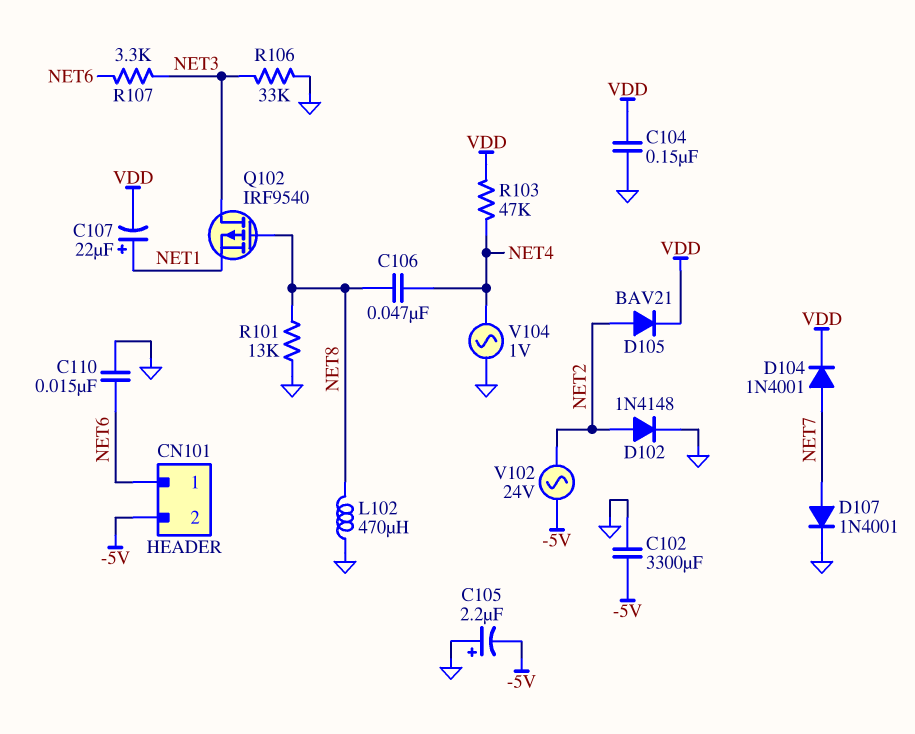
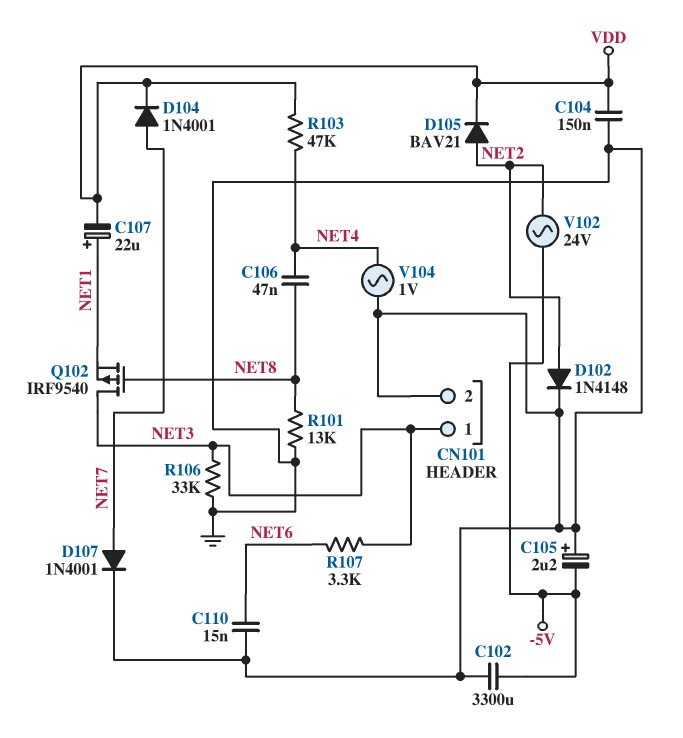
CN101 pin 1: NET6 -> NET3
CN101 pin 2: -5V -> GND
L102: 470uH (GND, NET8) -> none

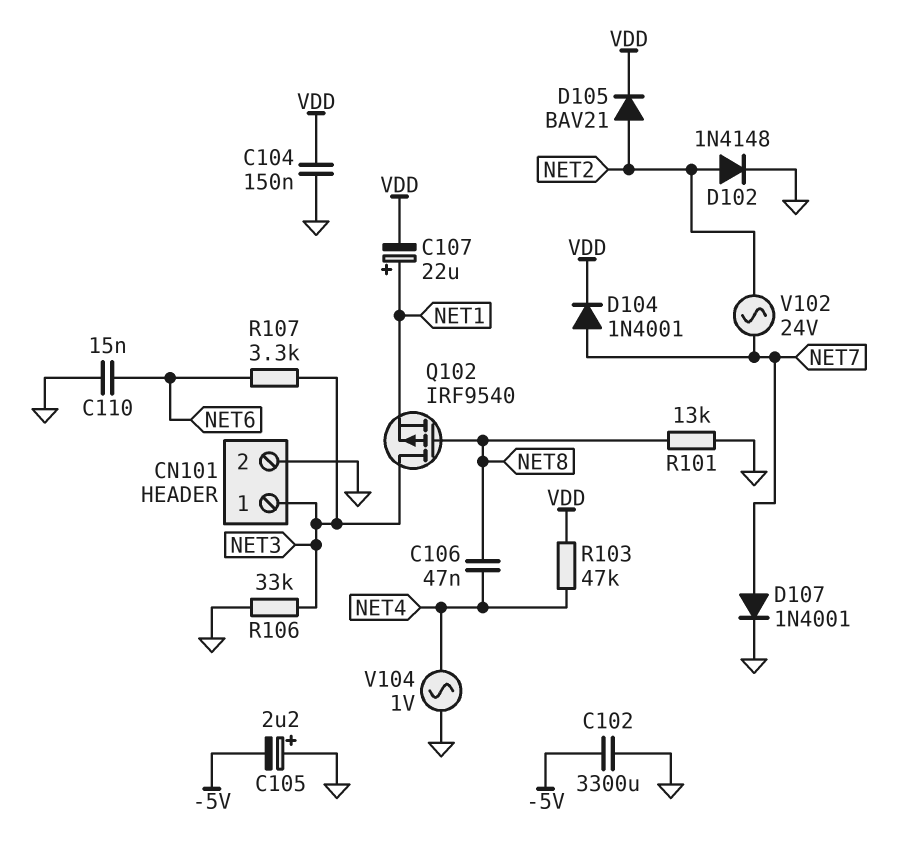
V102: AC 24V (-5V, NET2) -> AC 24V (NET2, NET7)

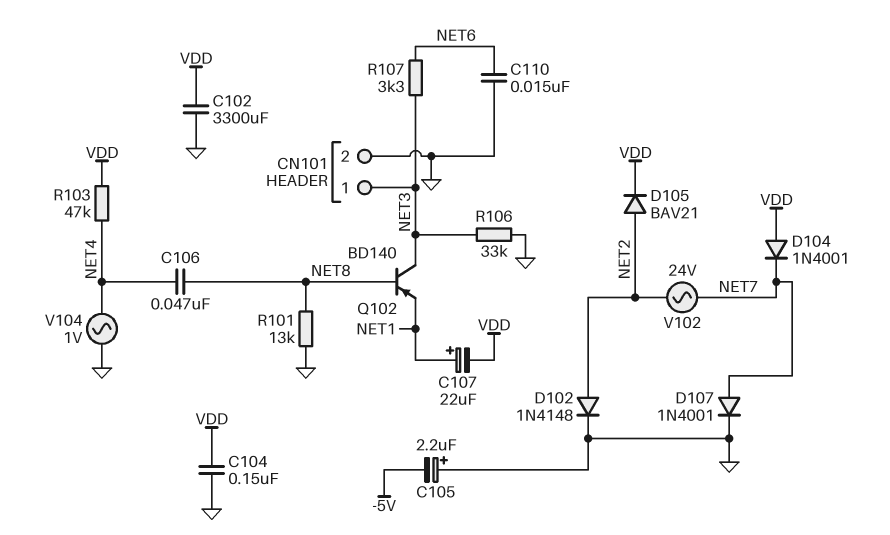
C102: 3300uF (-5V, GND) -> 3300uF (GND, VDD)
D104: diode 1N4001 (A NET7, K VDD) -> diode 1N4001 (A VDD, K NET7)
Q102: PMOS IRF9540 (G NET8, D NET3, S NET1) -> PNP BD140 (B NET8, C NET3, E NET1)

